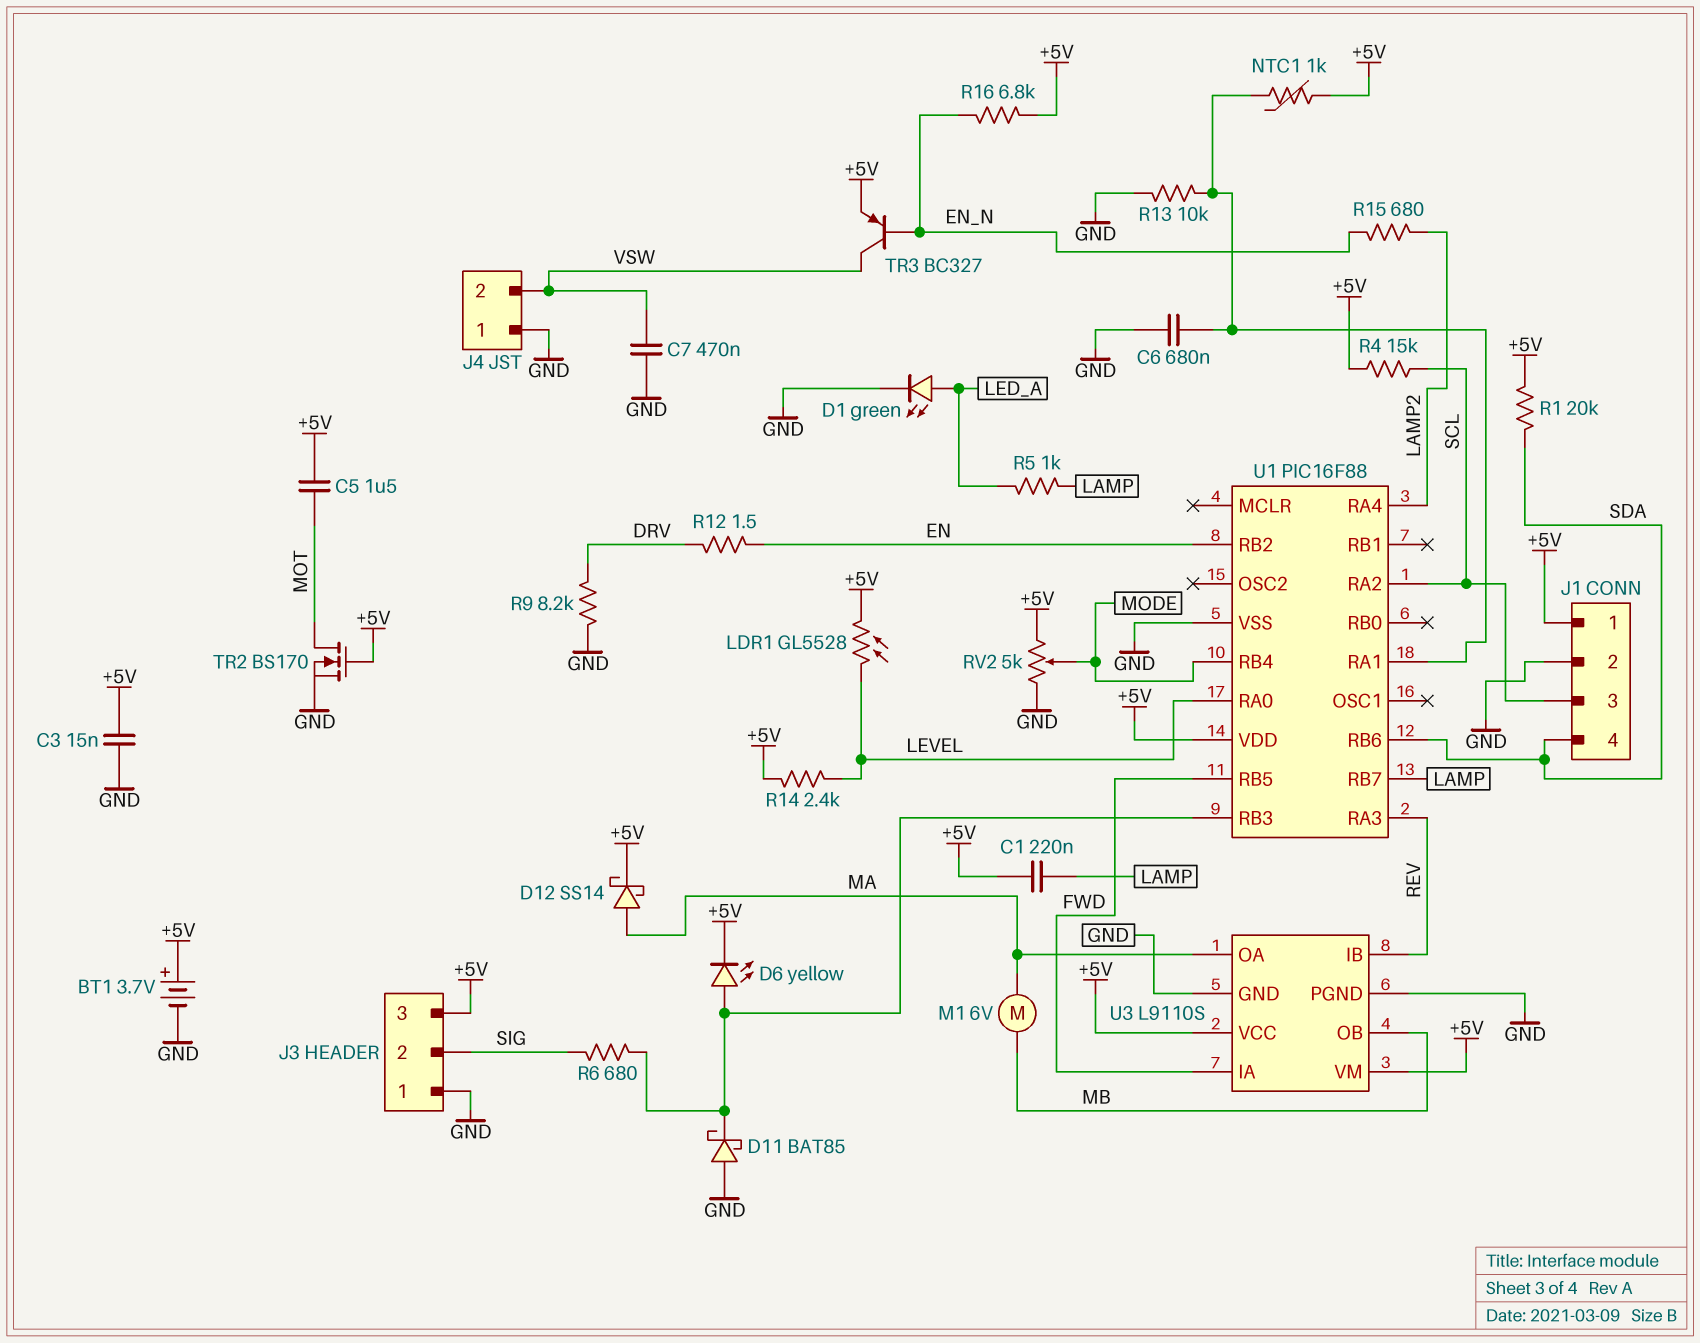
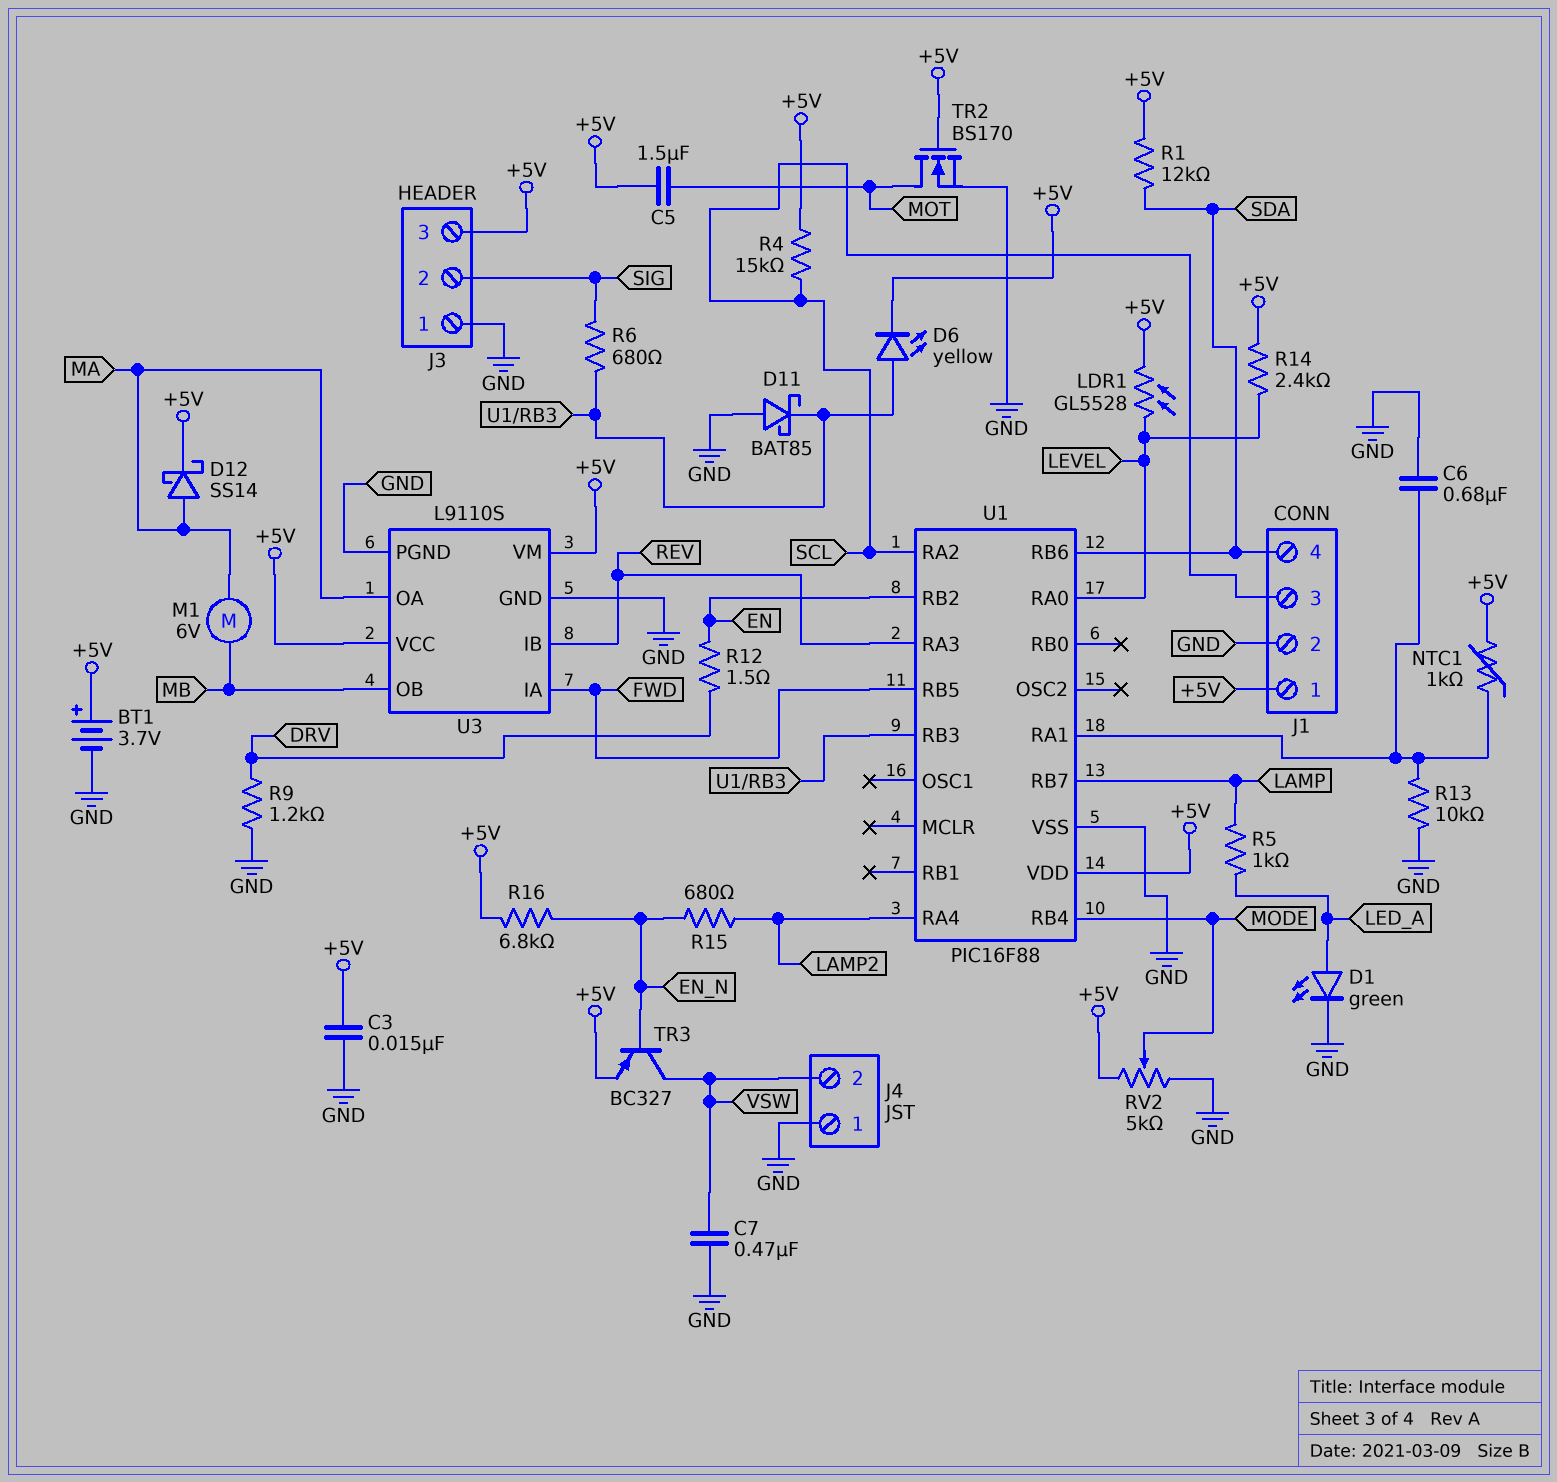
C1: 220nF (+5V, LAMP) -> none
R1: 20k (+5V, SDA) -> 12k (+5V, SDA)
R9: 8.2k (DRV, GND) -> 1.2k (DRV, GND)

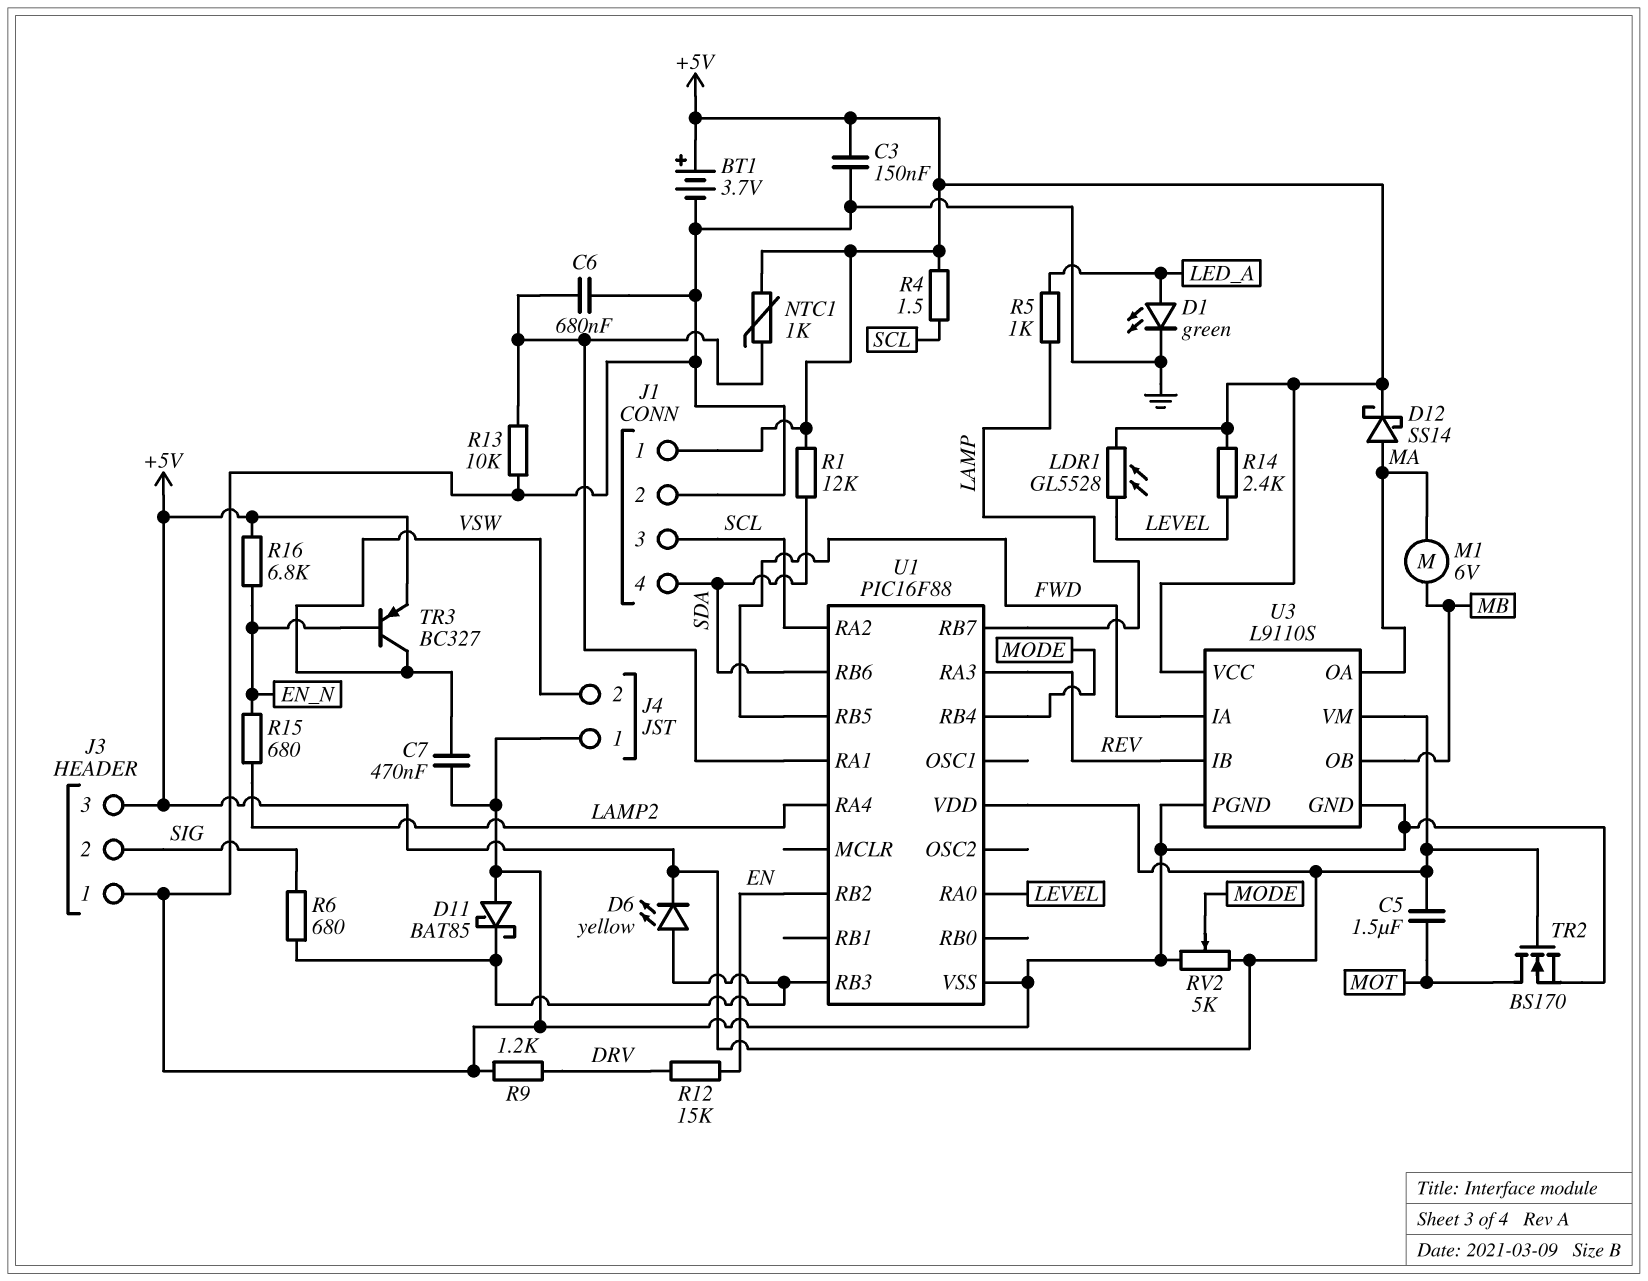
C3: 15nF (+5V, GND) -> 150nF (+5V, GND)
R4: 15k (+5V, SCL) -> 1.5 (+5V, SCL)
R12: 1.5 (DRV, EN) -> 15k (DRV, EN)

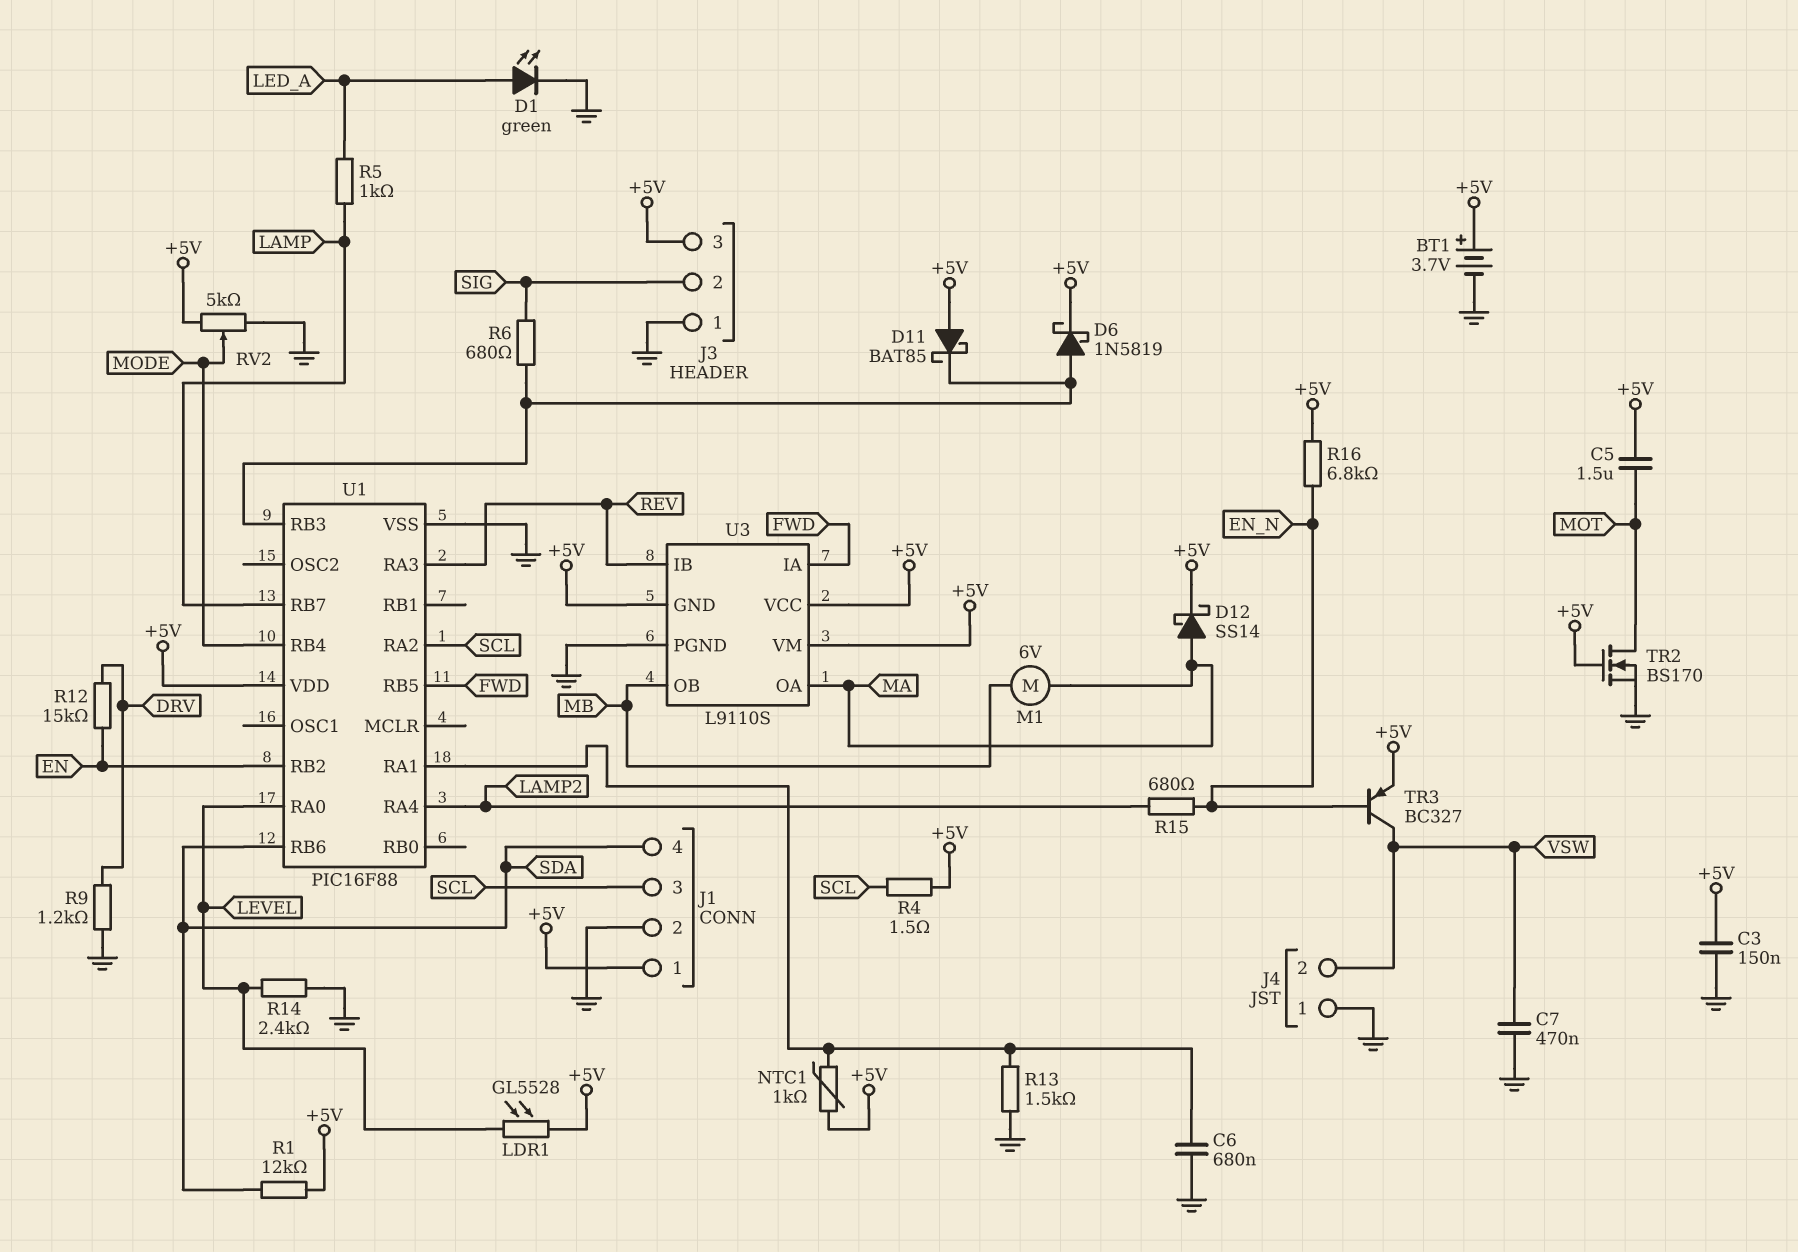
D6: LED yellow (A U1/RB3, K +5V) -> schottky 1N5819 (A U1/RB3, K +5V)
D11: schottky BAT85 (A GND, K U1/RB3) -> schottky BAT85 (A +5V, K U1/RB3)
R13: 10k (GND, U1/RA1) -> 1.5k (GND, U1/RA1)
R14: 2.4k (+5V, LEVEL) -> 2.4k (GND, LEVEL)
U3 pin GND: GND -> +5V

